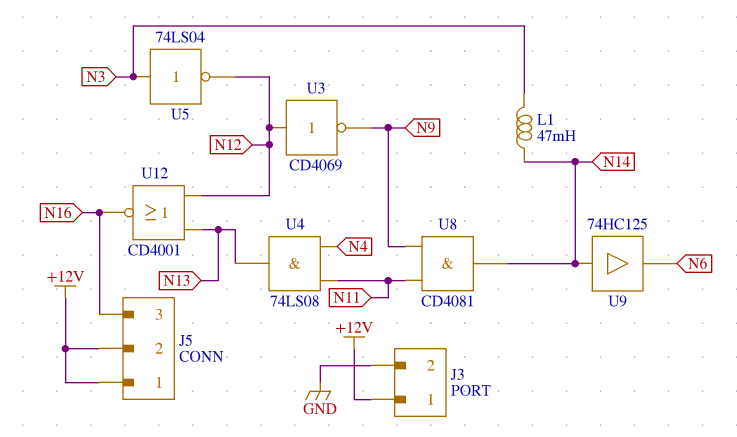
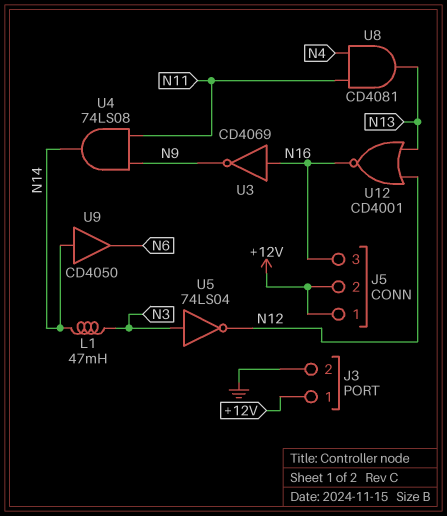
U3: NOT CD4069 (in N12, out N9) -> NOT CD4069 (in N16, out N9)
U4: AND 74LS08 (in N4, in N11, out N13) -> AND 74LS08 (in N9, in N11, out N14)
U8: AND CD4081 (in N9, in N11, out N14) -> AND CD4081 (in N4, in N11, out N13)
U9: buffer 74HC125 (in N14, out N6) -> buffer CD4050 (in N14, out N6)

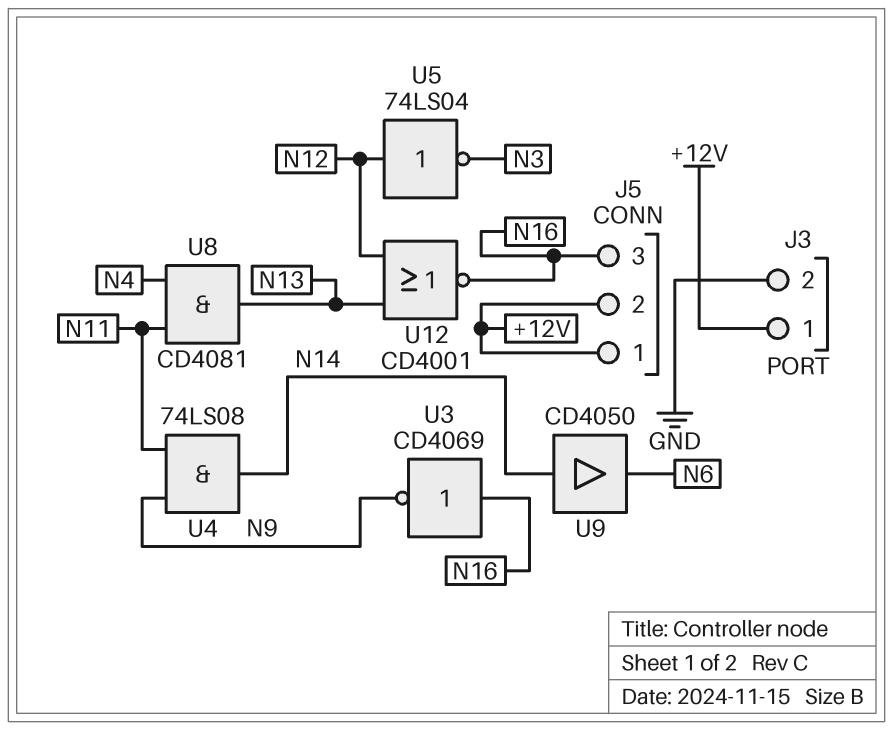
L1: 47mH (N3, N14) -> none
U5: NOT 74LS04 (in N3, out N12) -> NOT 74LS04 (in N12, out N3)

